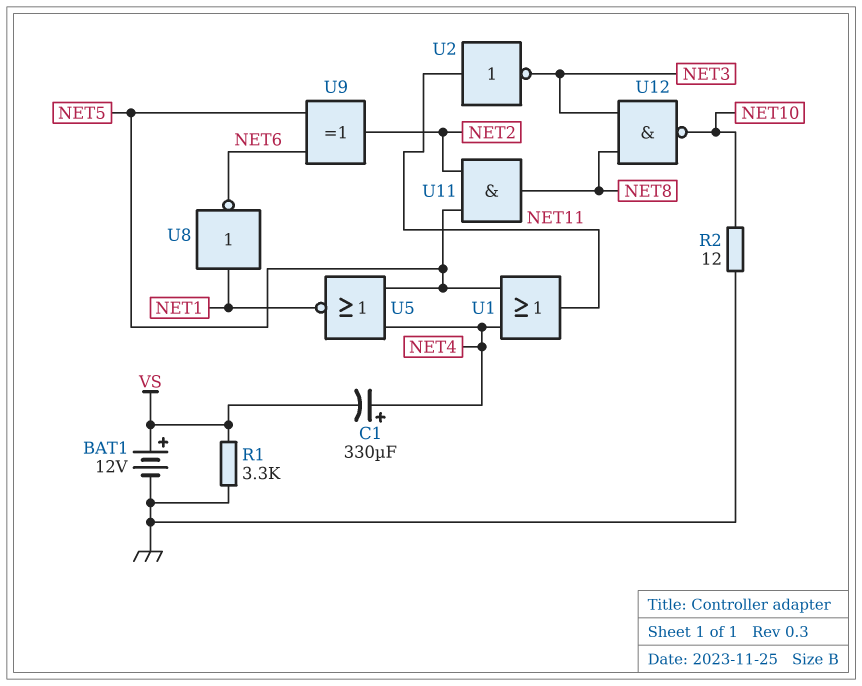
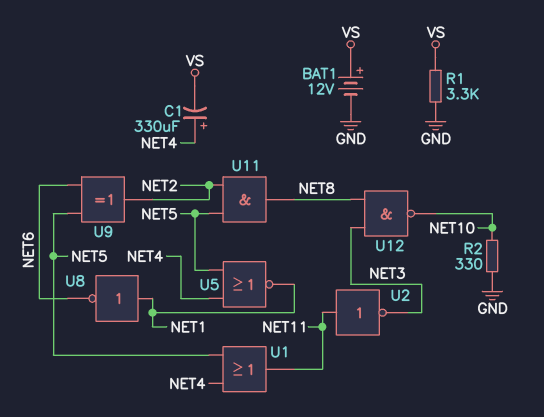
R2: 12 (GND, NET10) -> 330 (GND, NET10)

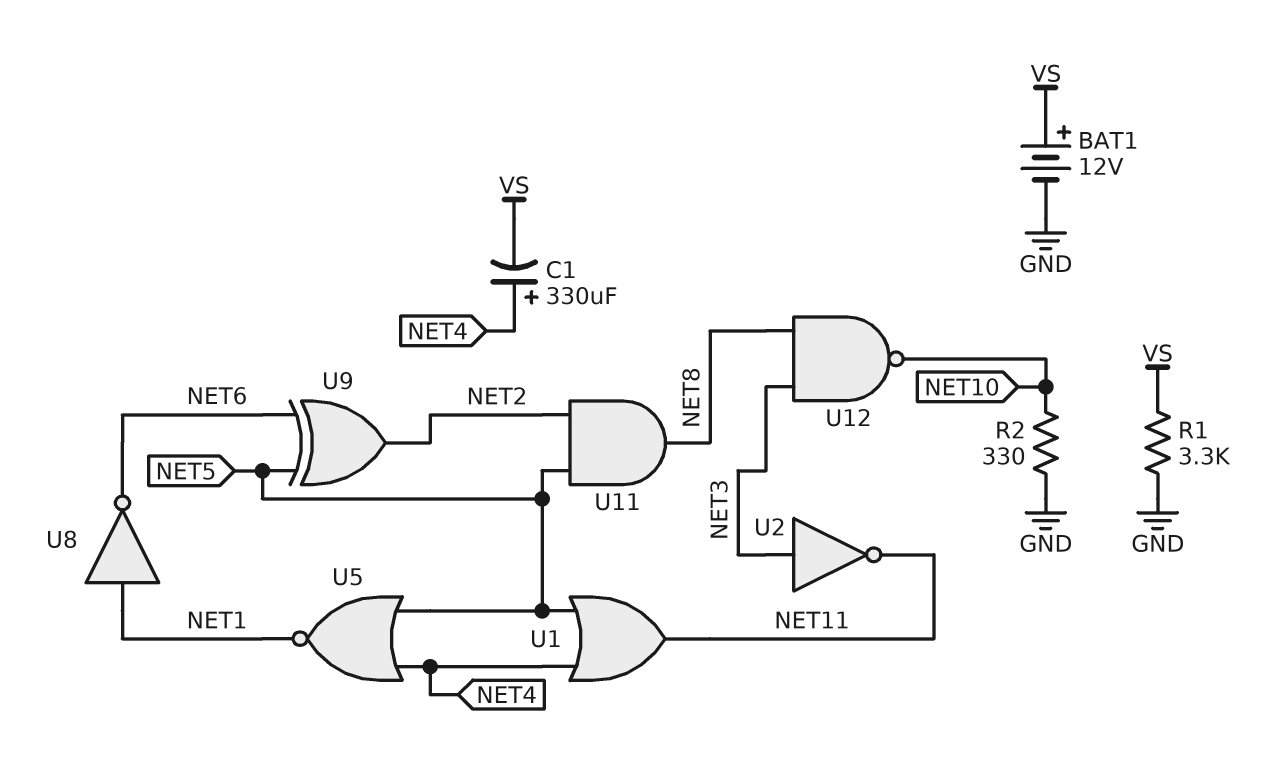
U2: NOT (in NET11, out NET3) -> NOT (in NET3, out NET11)

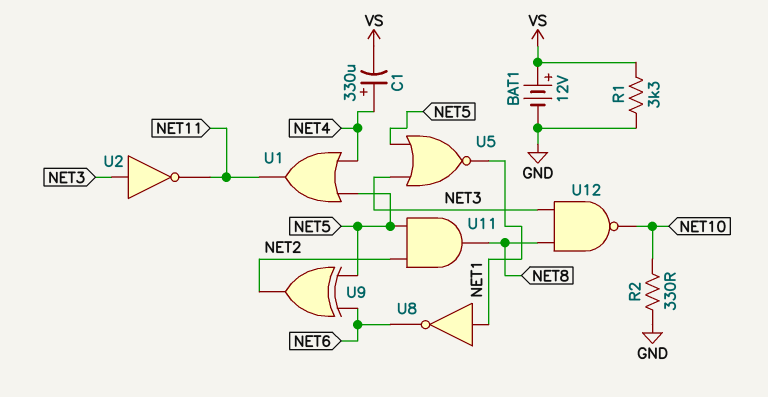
U5: NOR (in NET4, in NET5, out NET1) -> NOR (in NET3, in NET5, out NET1)

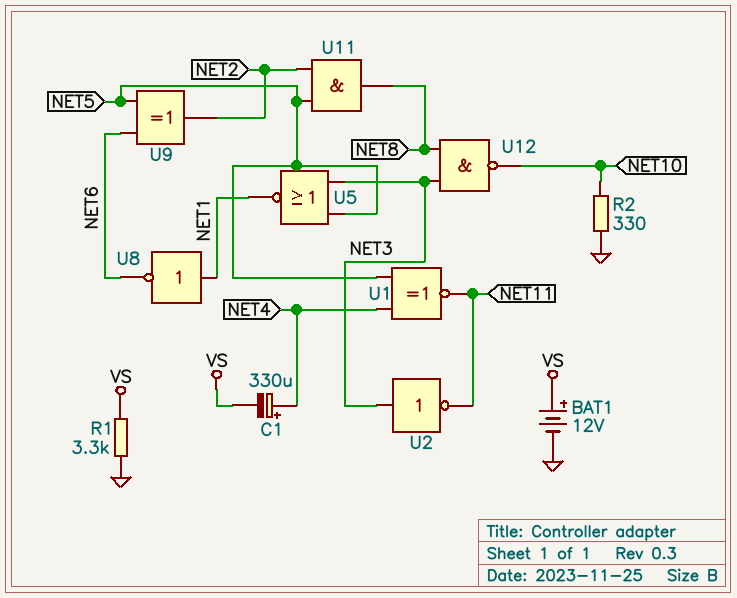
U1: OR (in NET4, in NET5, out NET11) -> XNOR (in NET4, in NET5, out NET11)

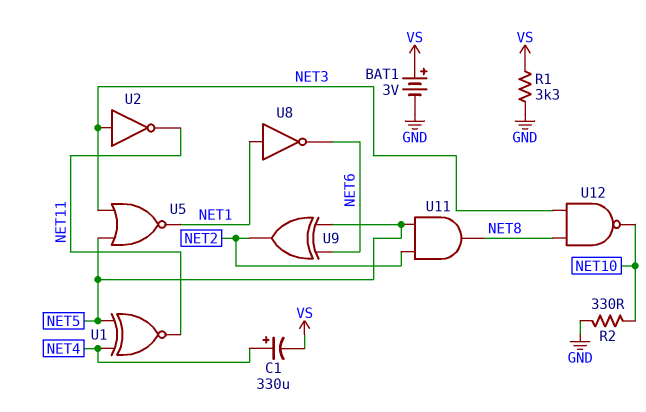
BAT1: 12V (plus VS, minus GND) -> 3V (plus VS, minus GND)

